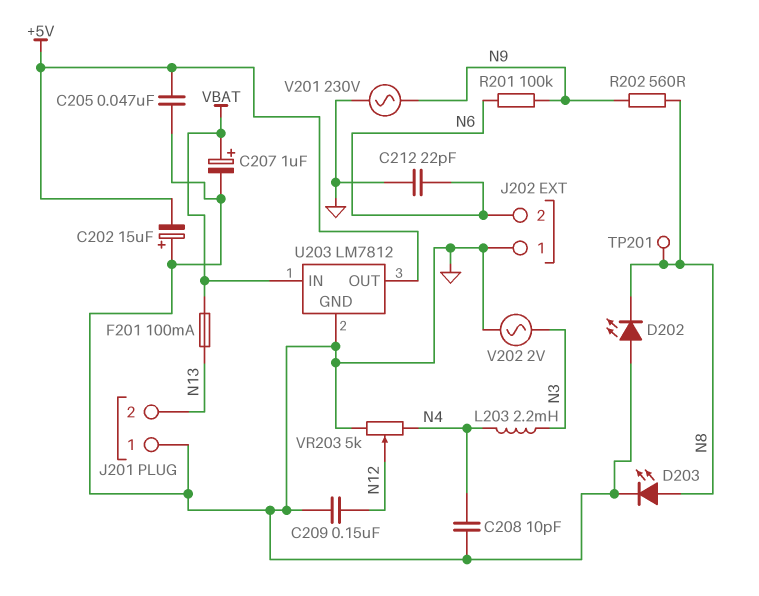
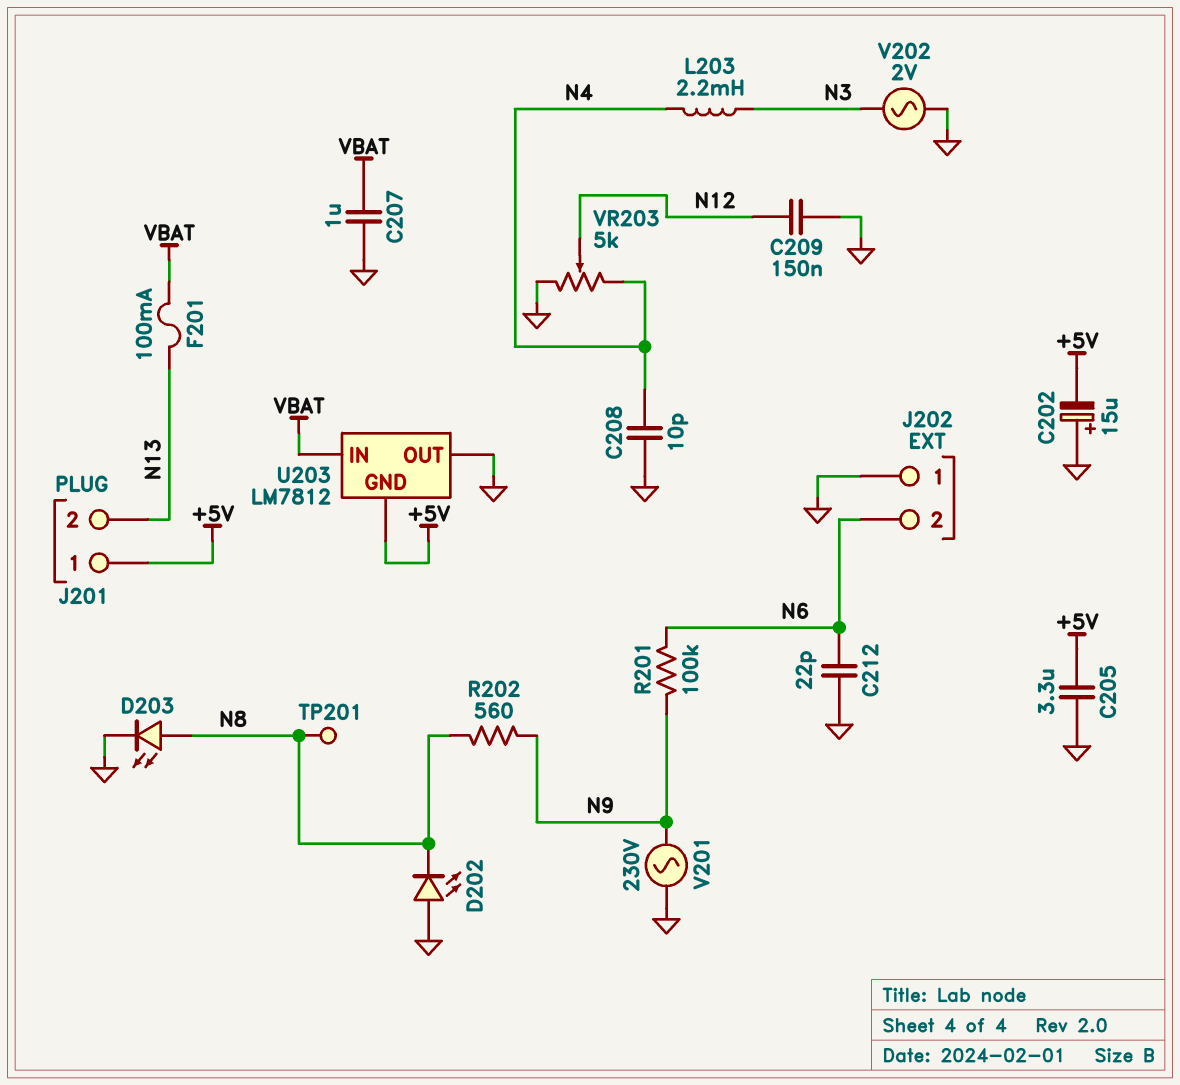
C205: 47nF (+5V, GND) -> 3.3uF (+5V, GND)
C207: 1uF (plus VBAT, minus GND) -> 1uF (GND, VBAT)
J201 pin 1: GND -> +5V
U203 pin GND: GND -> +5V
U203 pin OUT: +5V -> GND

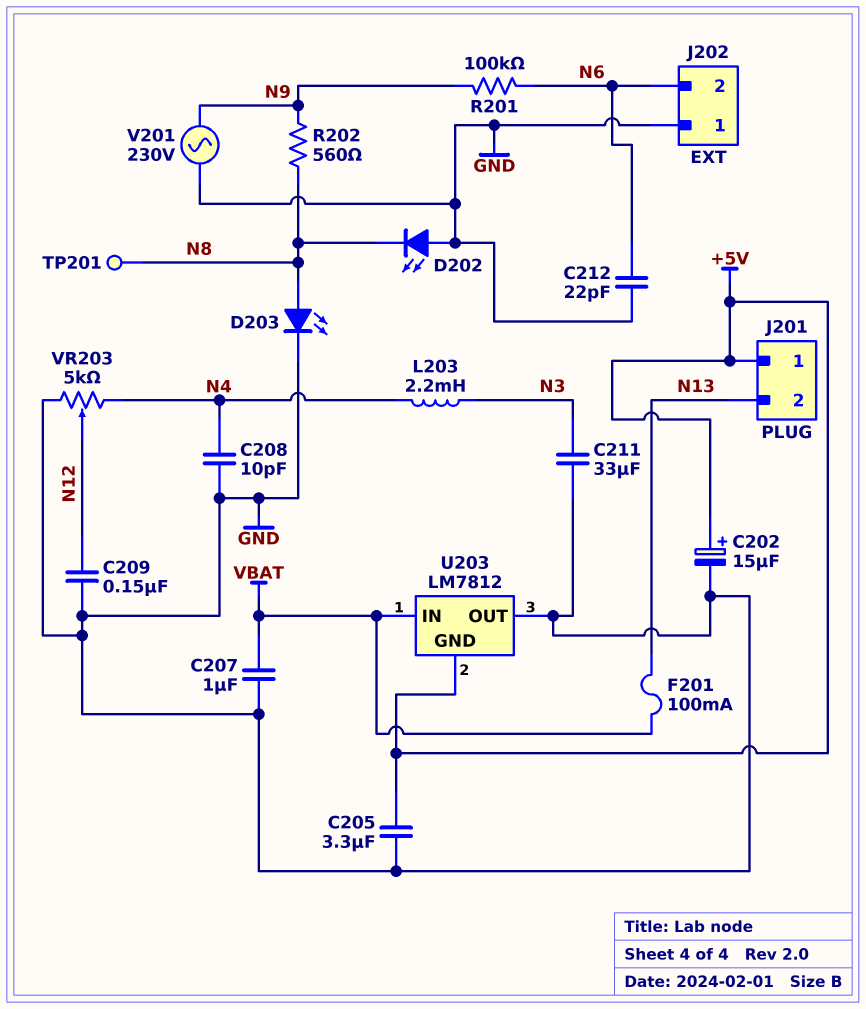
C202: 15uF (plus GND, minus +5V) -> 15uF (plus +5V, minus GND)
C211: none -> 33uF (GND, N3)
V202: AC 2V (GND, N3) -> none

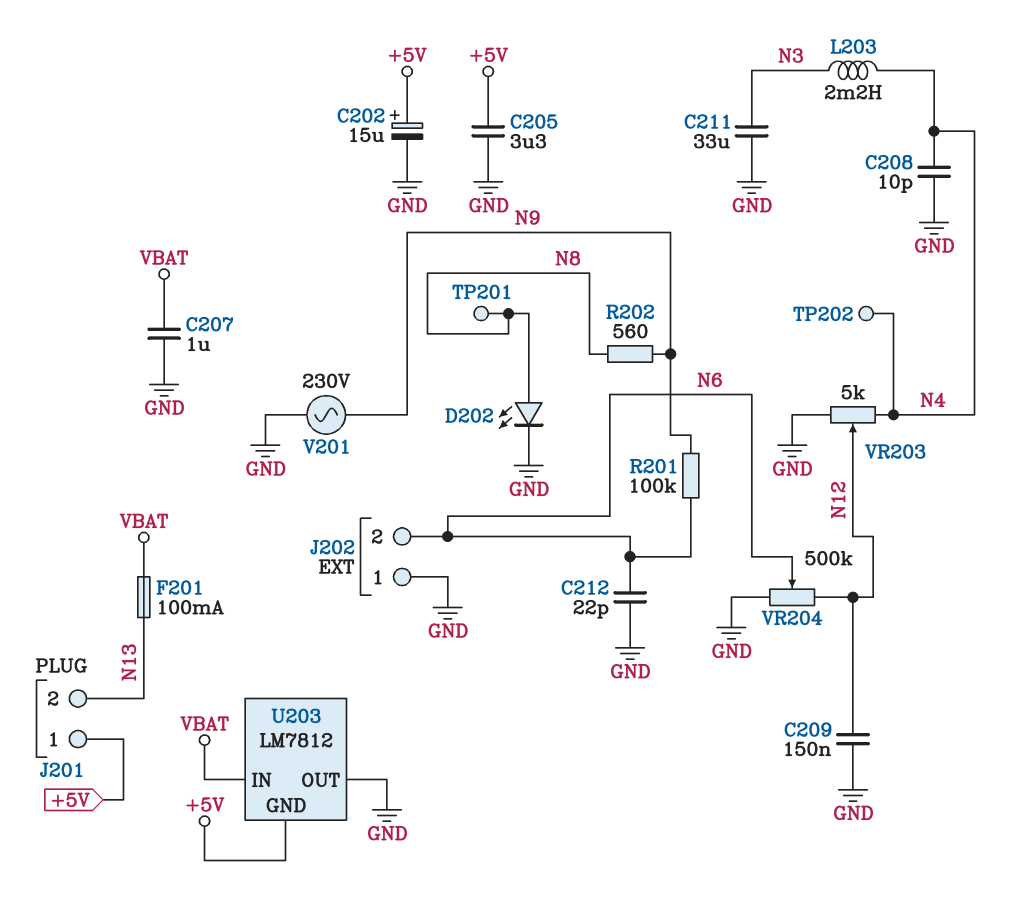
D202: LED (A GND, K N8) -> LED (A N8, K GND)
D203: LED (A N8, K GND) -> none
TP202: none -> test point (N4)
VR204: none -> 500k (GND, N12, wiper N6)

